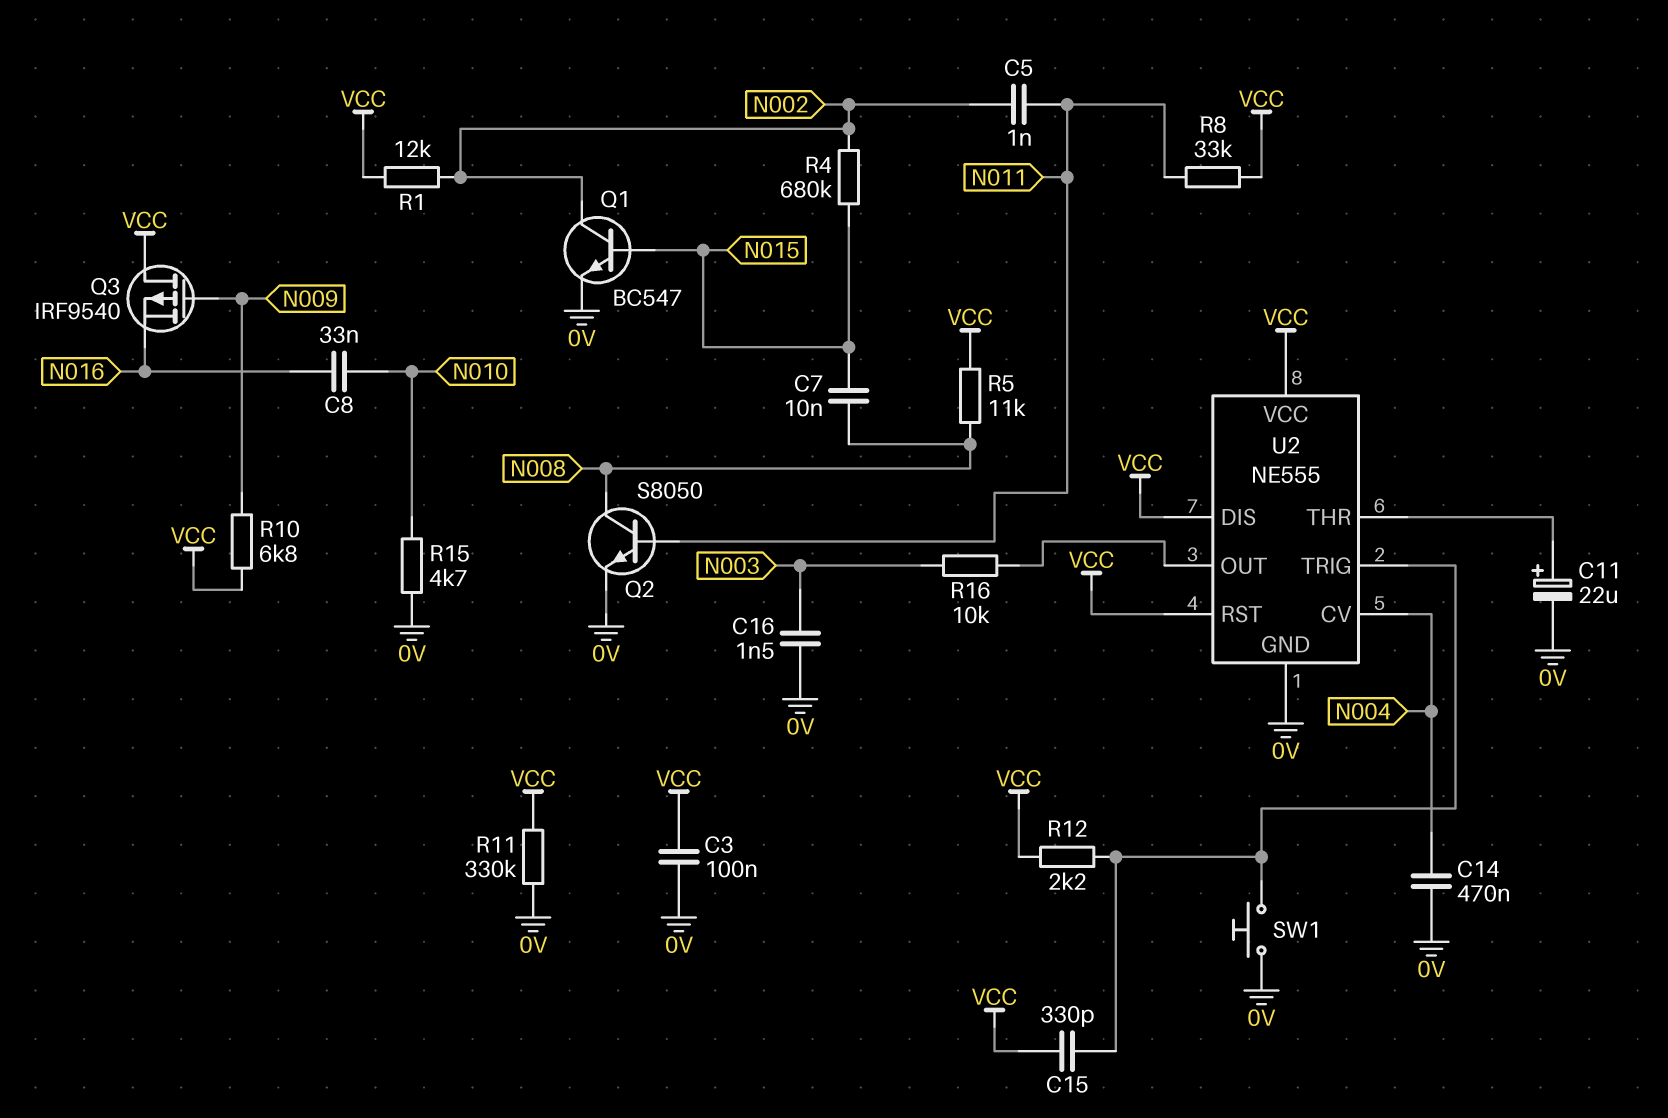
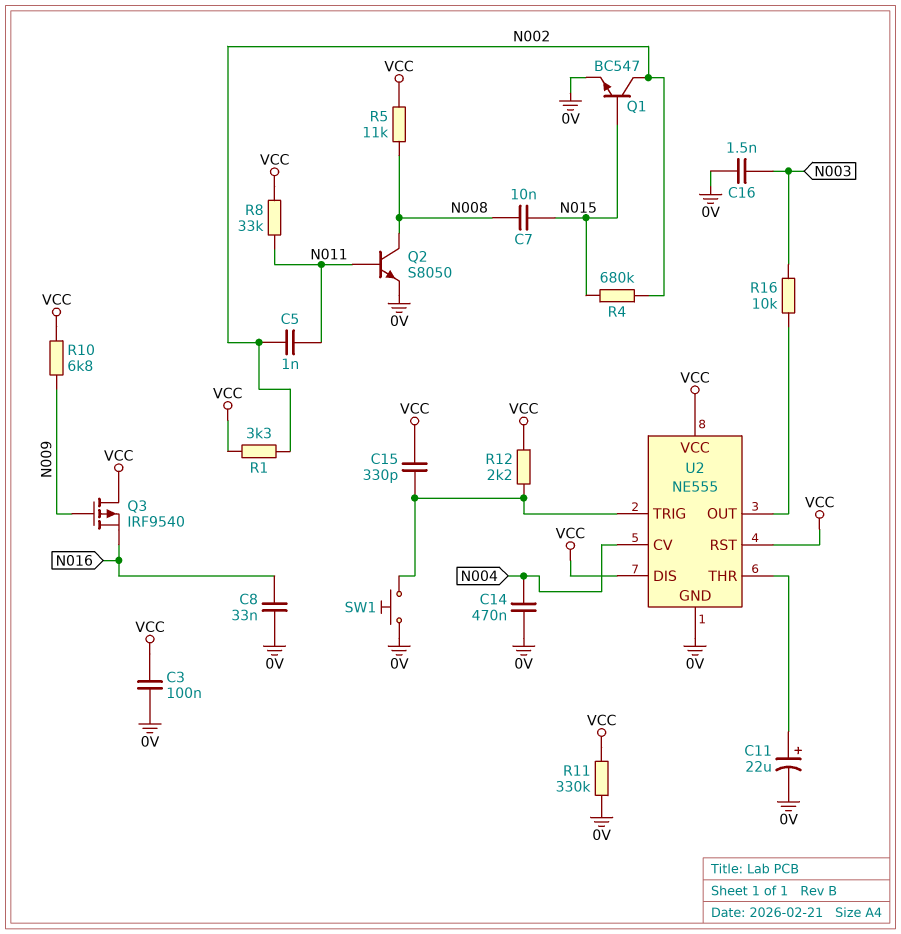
C8: 33nF (N010, N016) -> 33nF (0V, N016)
R1: 12k (N002, VCC) -> 3.3k (N002, VCC)
R15: 4.7k (0V, N010) -> none

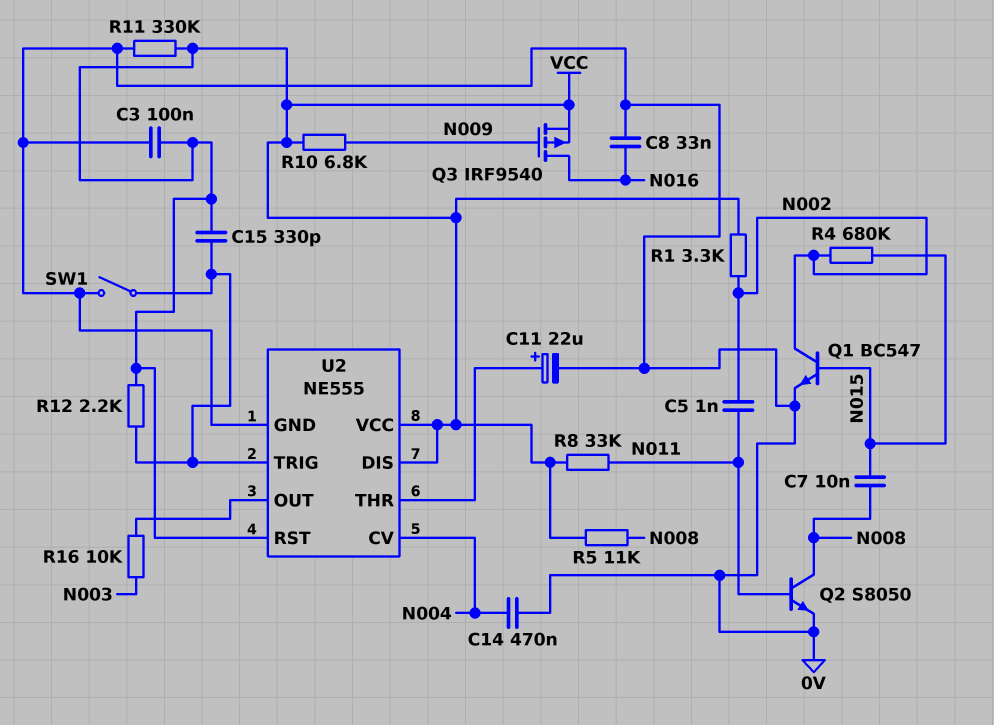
C16: 1.5nF (0V, N003) -> none
Q3: PMOS IRF9540 (G N009, D VCC, S N016) -> PMOS IRF9540 (G N009, D N016, S VCC)
SW1: button (0V, U2/TRIG) -> switch (0V, U2/TRIG)

